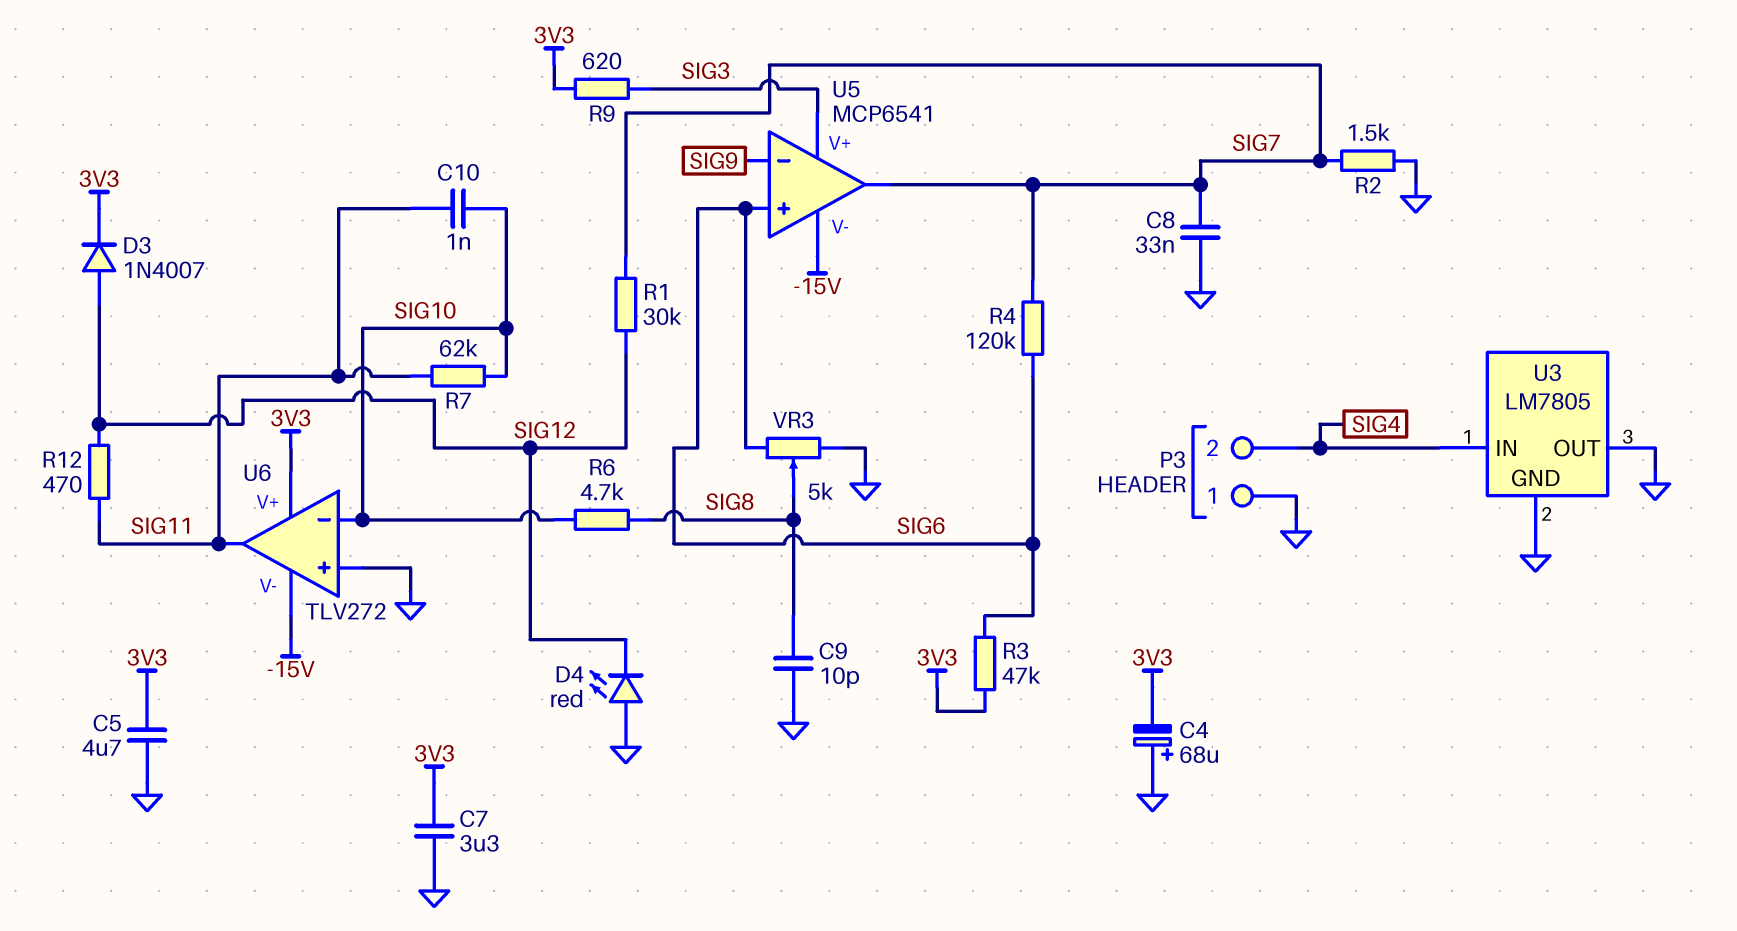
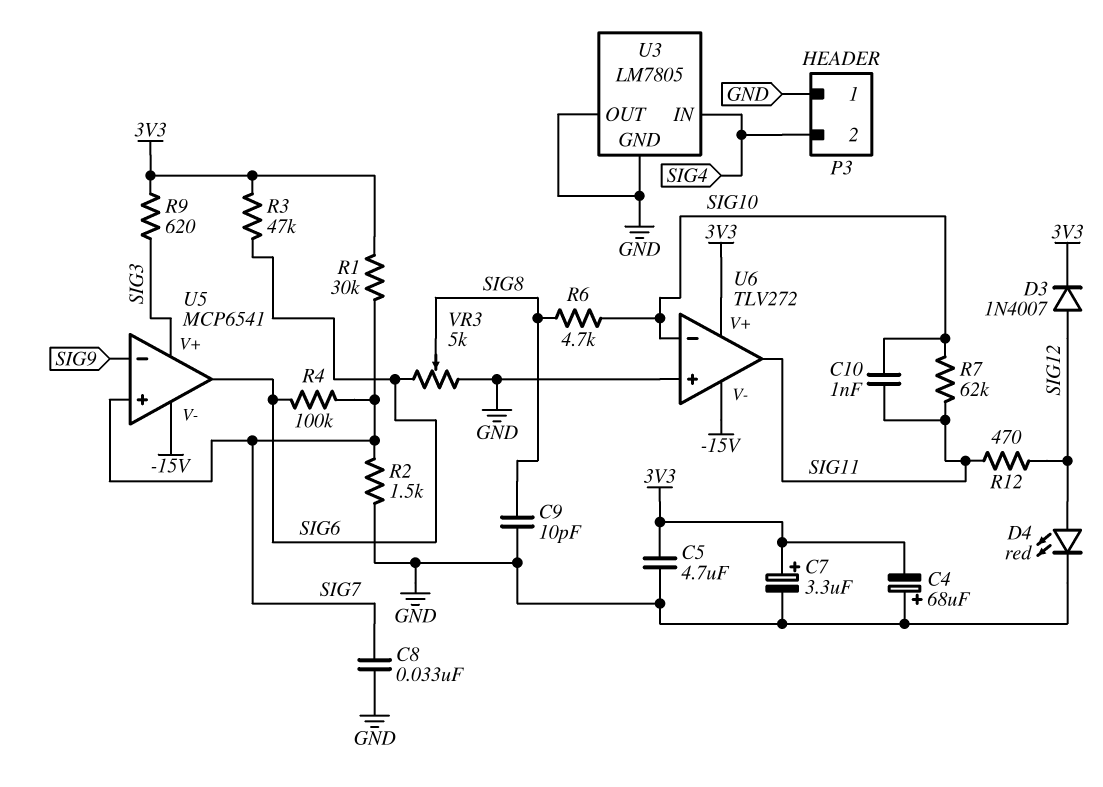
C7: 3.3uF (3V3, GND) -> 3.3uF (plus 3V3, minus GND)
D4: LED red (A GND, K SIG12) -> LED red (A SIG12, K GND)
R1: 30k (SIG7, SIG12) -> 30k (3V3, SIG7)
R4: 120k (SIG6, SIG7) -> 100k (SIG6, SIG7)
U5 pin in+: SIG6 -> SIG7
U5 pin out: SIG7 -> SIG6

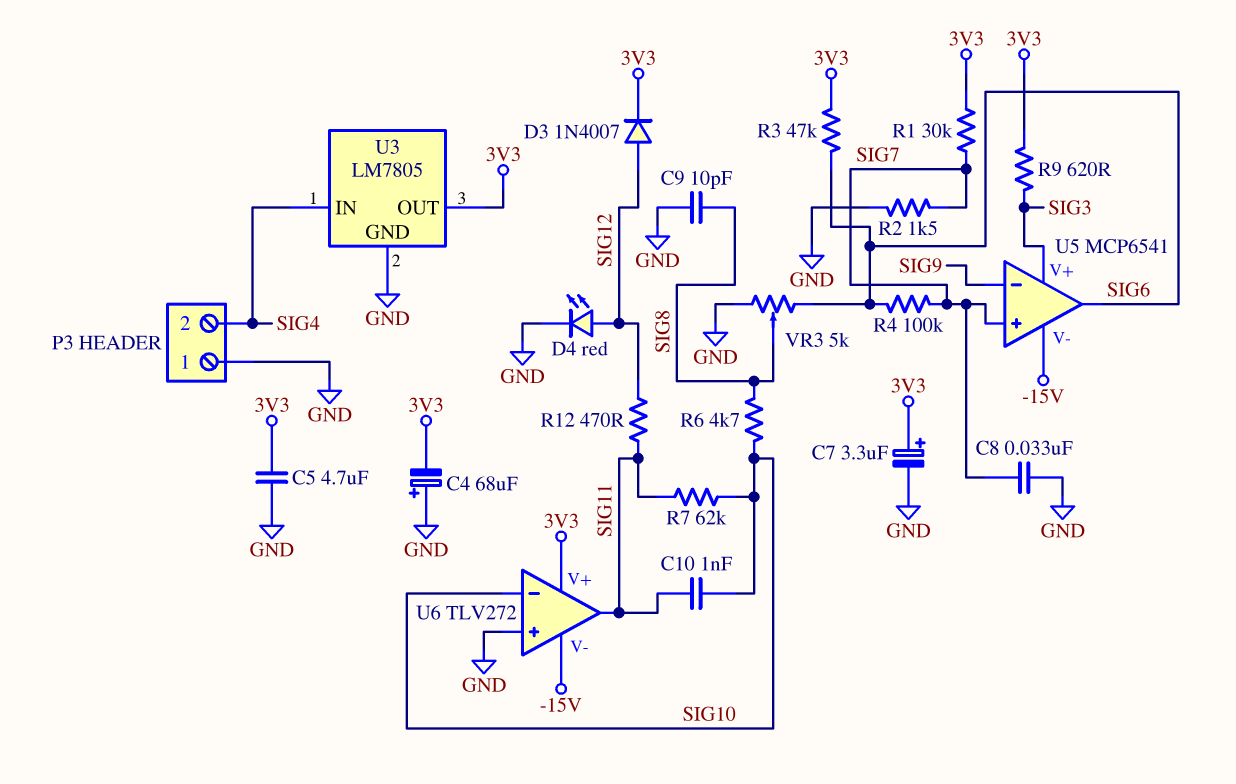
U3 pin OUT: GND -> 3V3

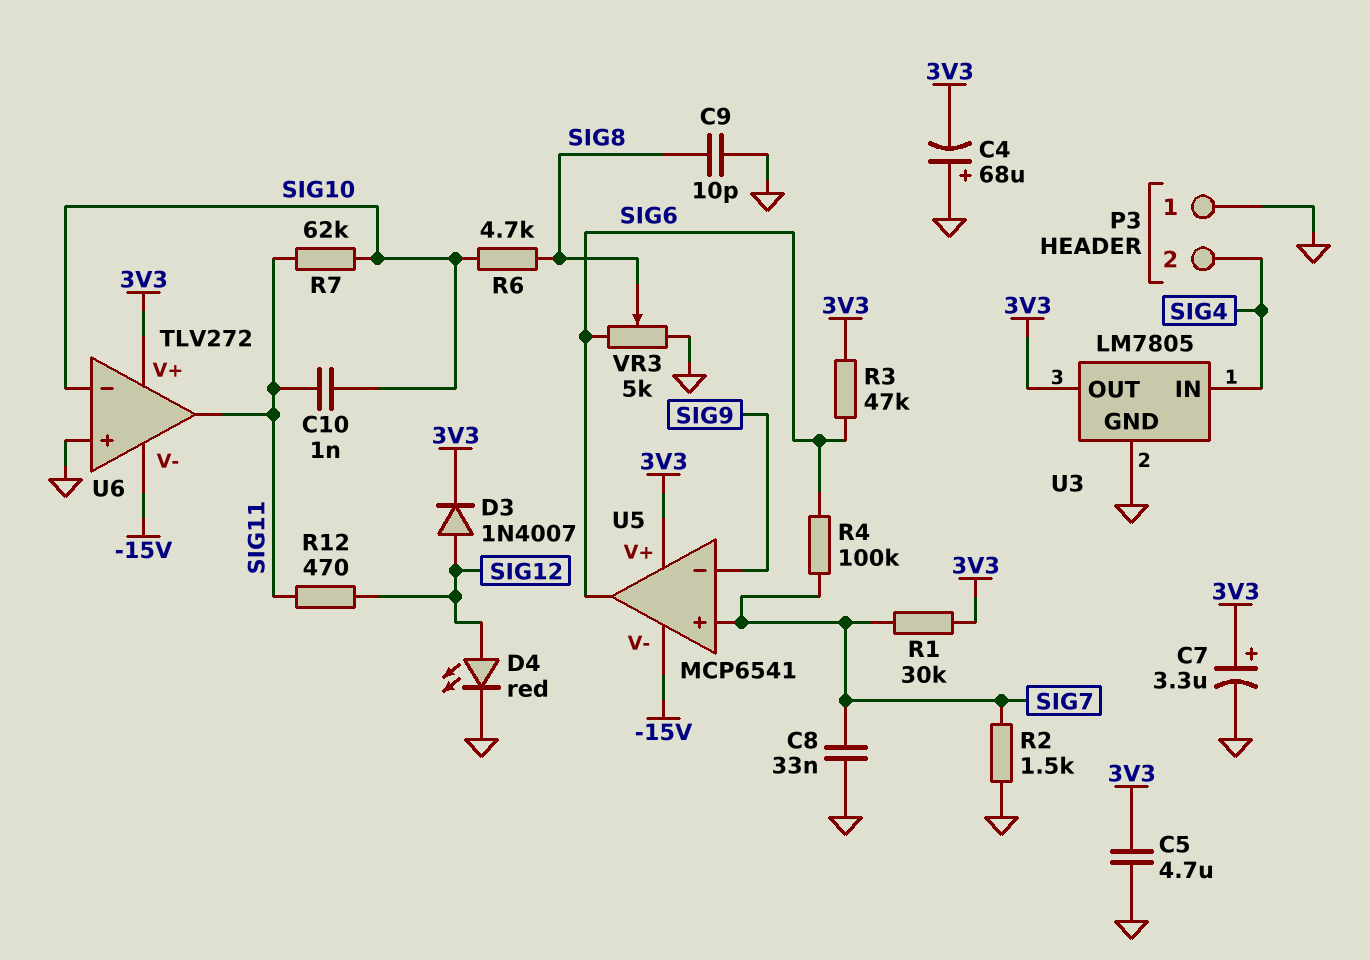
R9: 620 (3V3, SIG3) -> none
U5 pin V+: SIG3 -> 3V3

